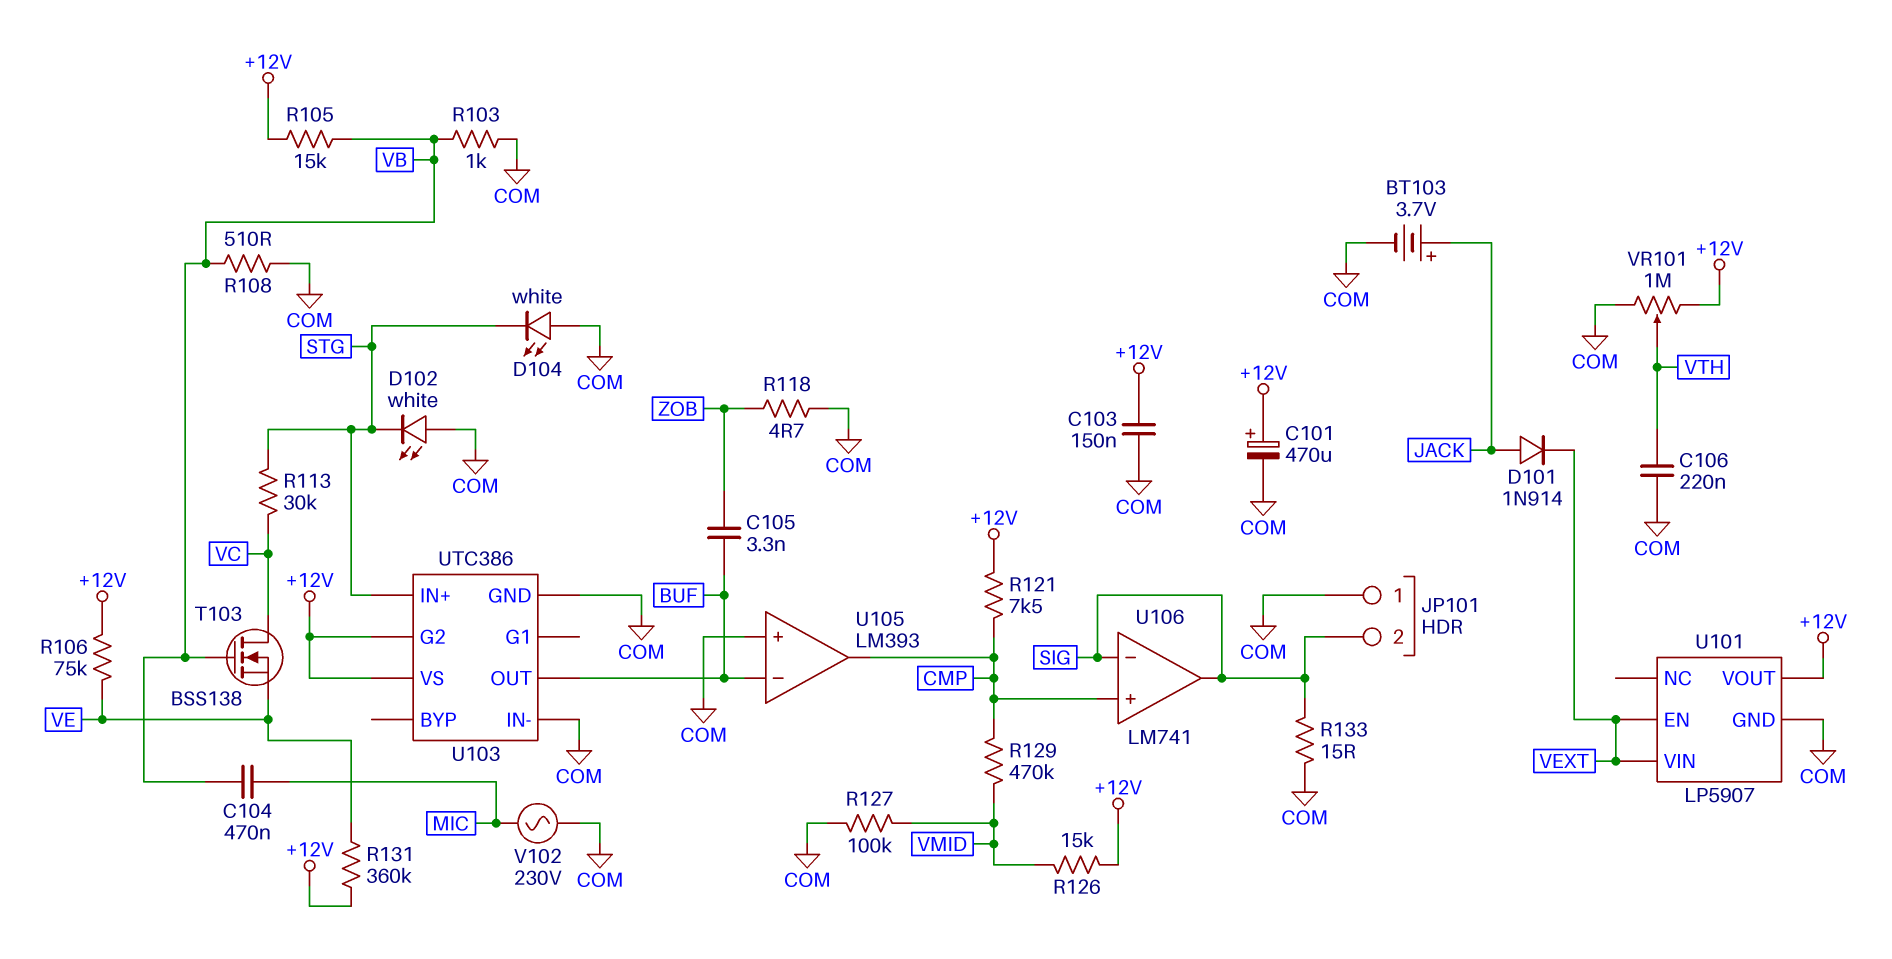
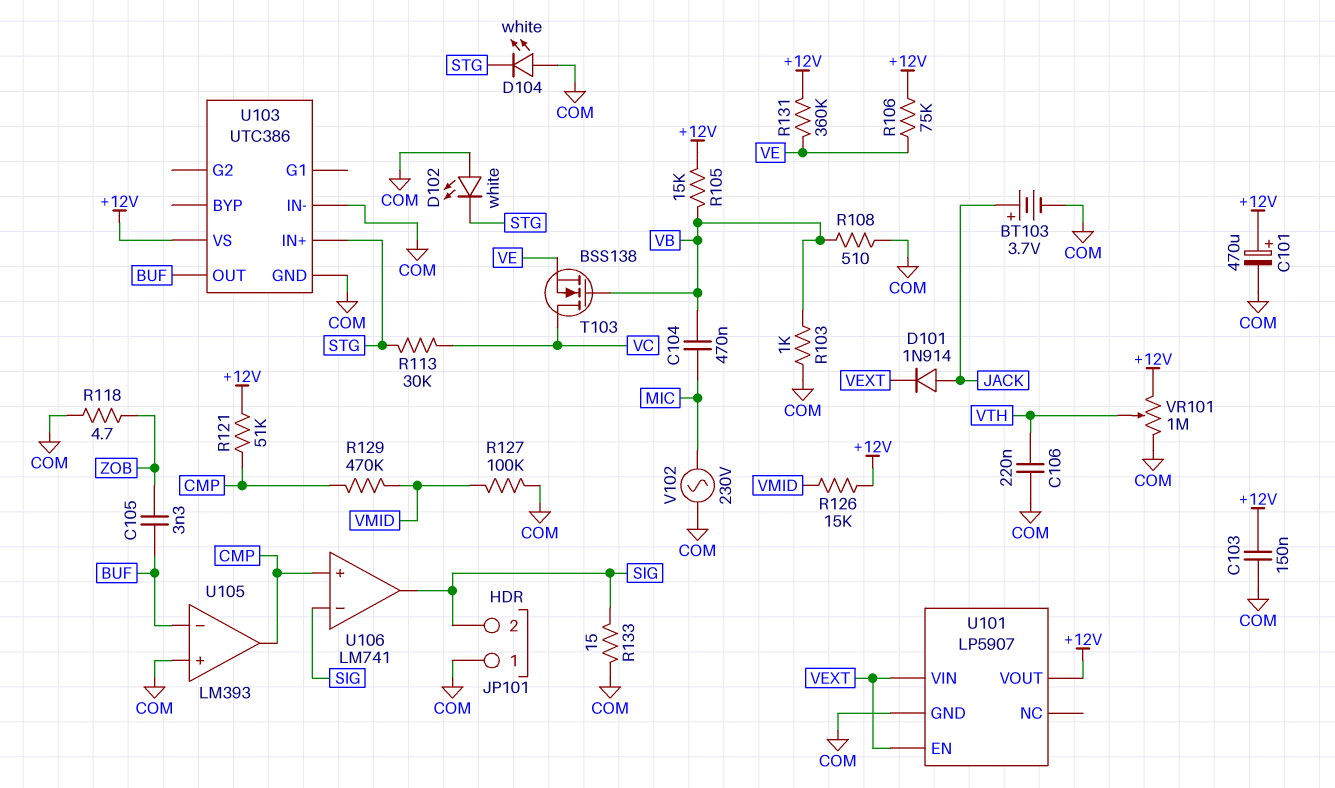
R121: 7.5k (+12V, CMP) -> 51k (+12V, CMP)
U103 pin G2: +12V -> none

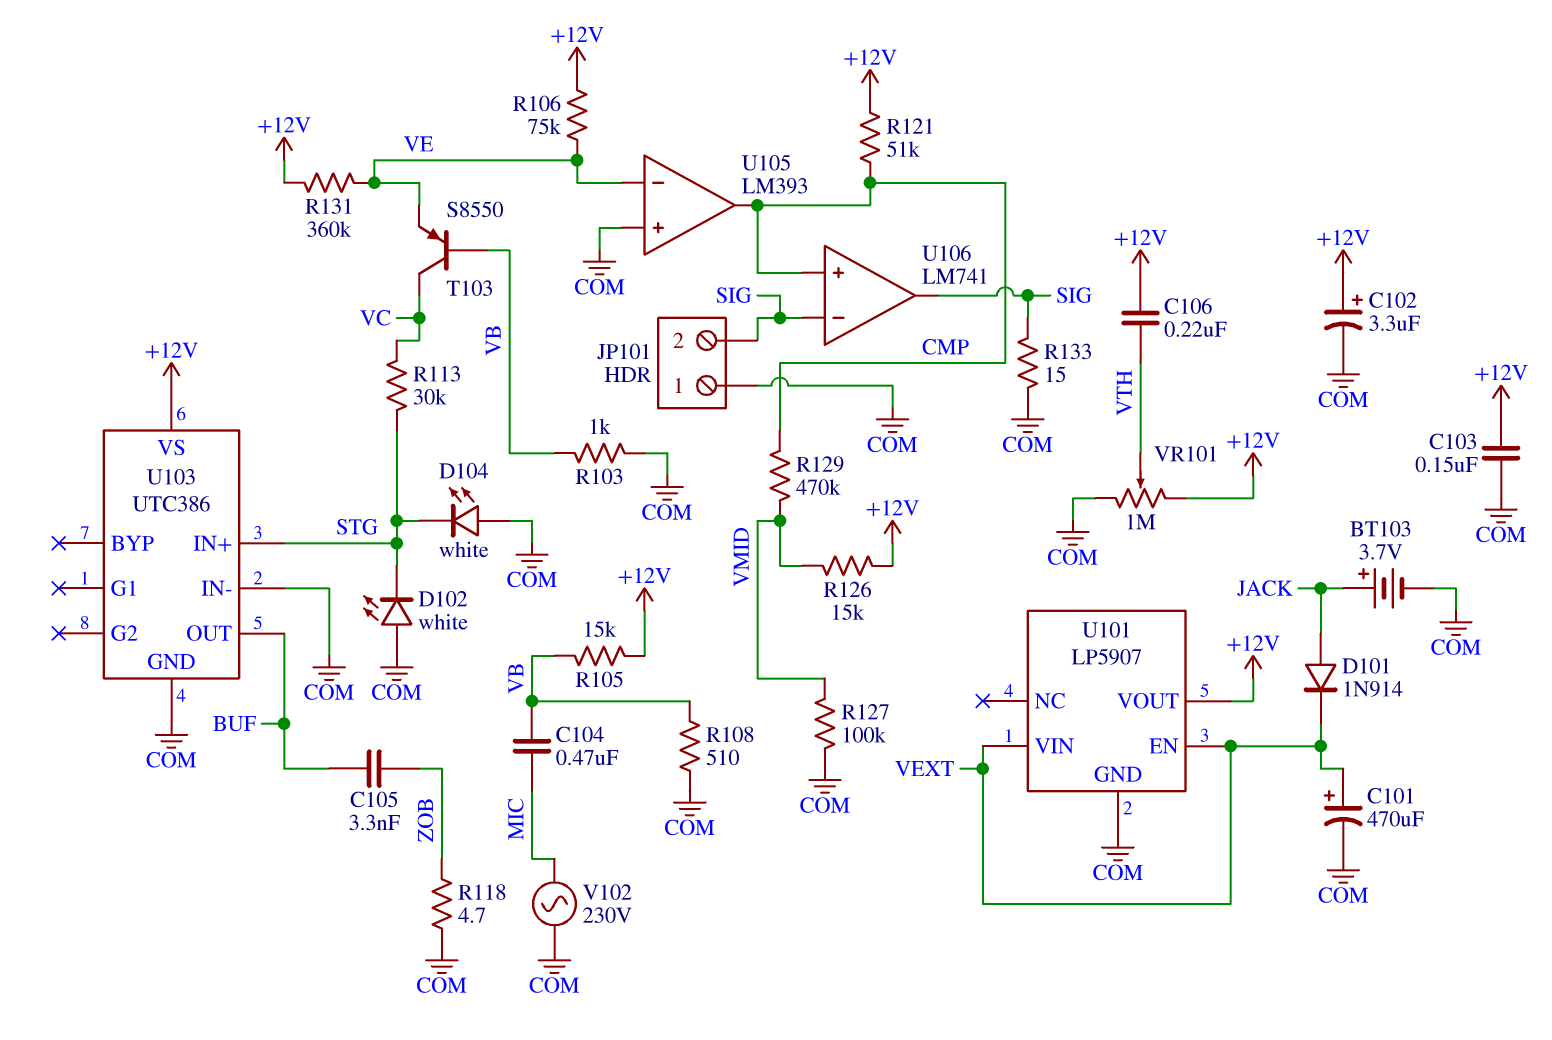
C101: 470uF (plus +12V, minus COM) -> 470uF (plus VEXT, minus COM)
C102: none -> 3.3uF (plus +12V, minus COM)
C106: 220nF (COM, VTH) -> 220nF (+12V, VTH)
T103: NMOS BSS138 (G VB, D VC, S VE) -> PNP S8550 (B VB, C VC, E VE)
U105 pin in-: BUF -> VE

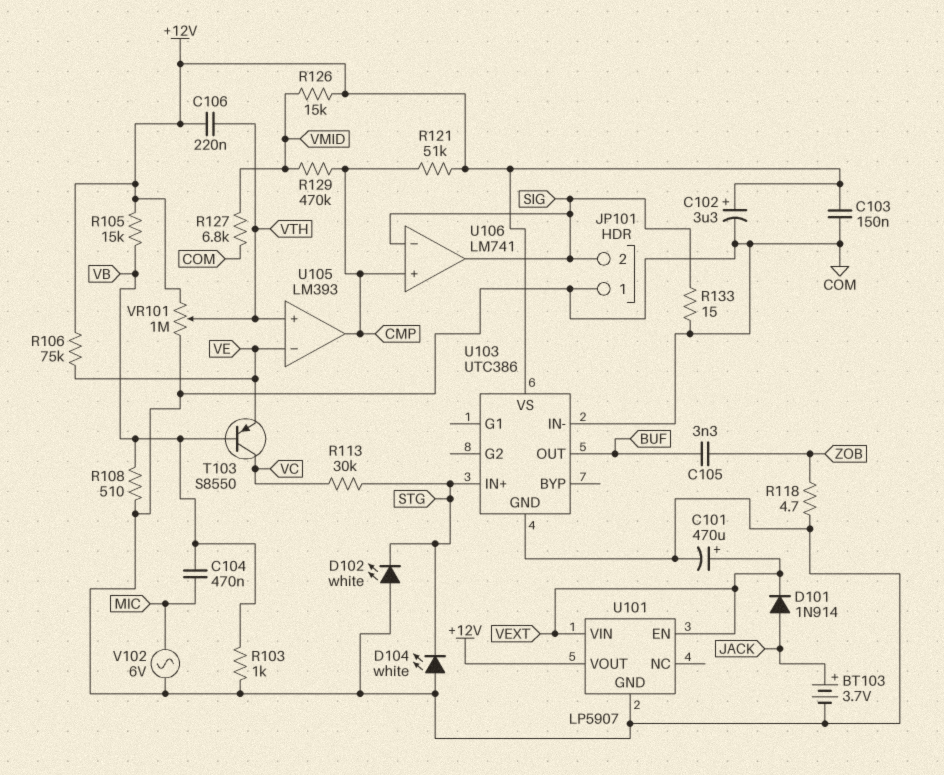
R127: 100k (COM, VMID) -> 6.8k (COM, VMID)
R131: 360k (+12V, VE) -> none
U105 pin in+: COM -> VTH
V102: AC 230V (COM, MIC) -> AC 6V (COM, MIC)

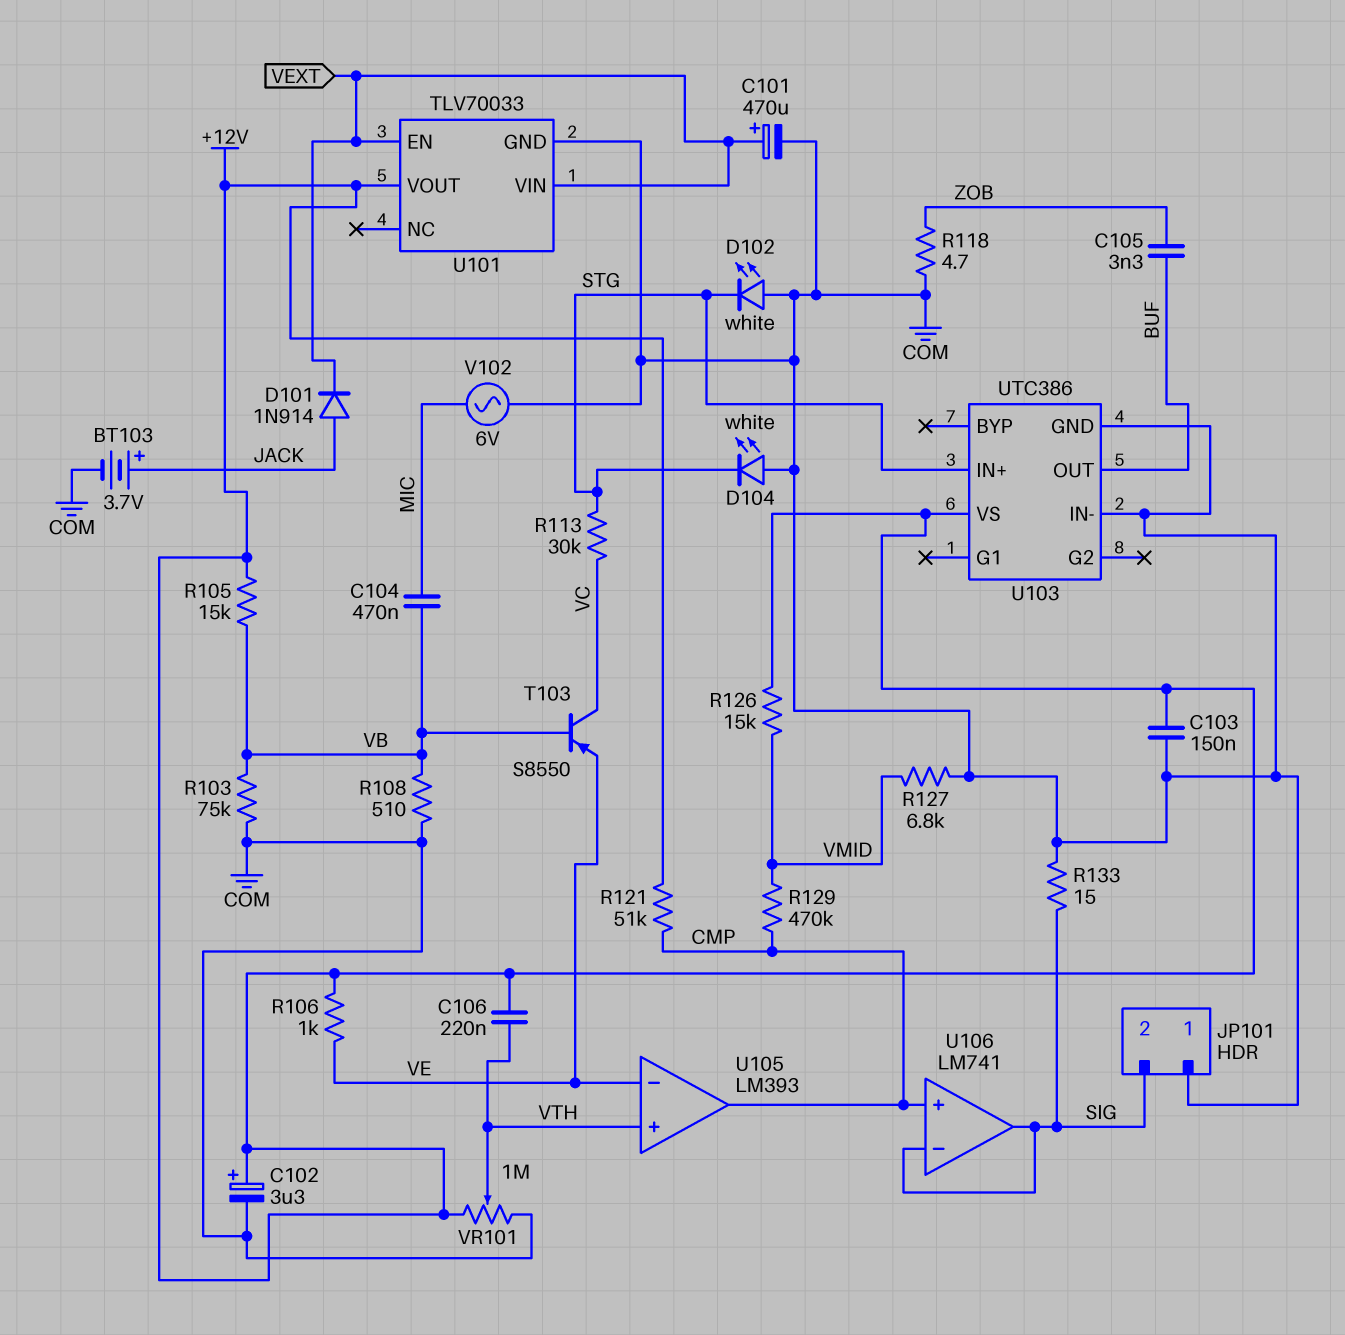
R103: 1k (COM, VB) -> 75k (COM, VB)
R106: 75k (+12V, VE) -> 1k (+12V, VE)
U101: LP5907 -> TLV70033

